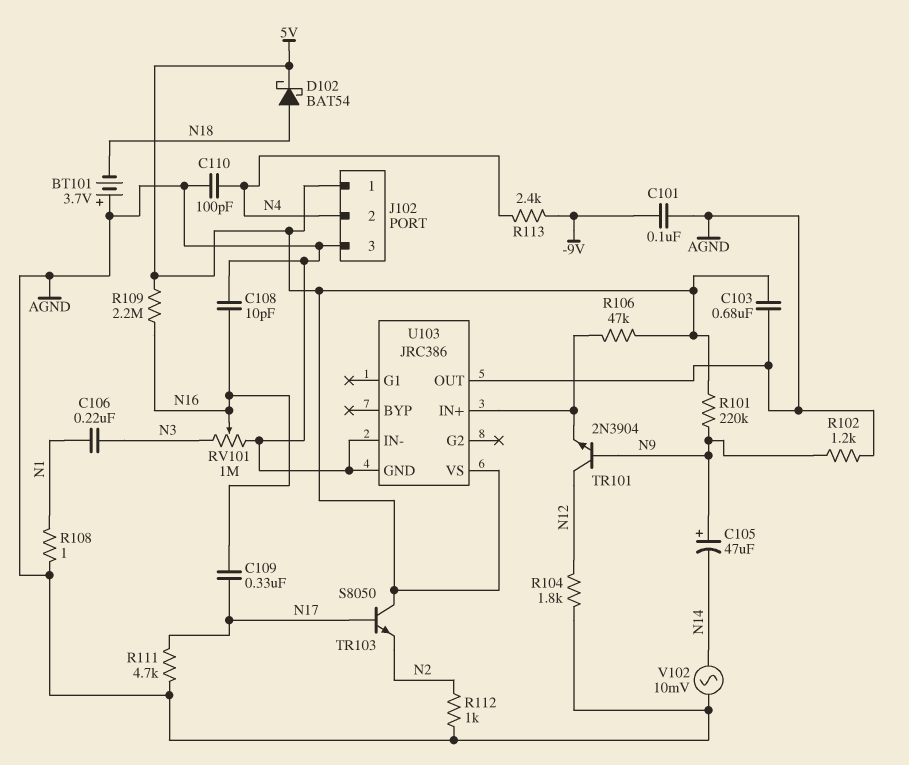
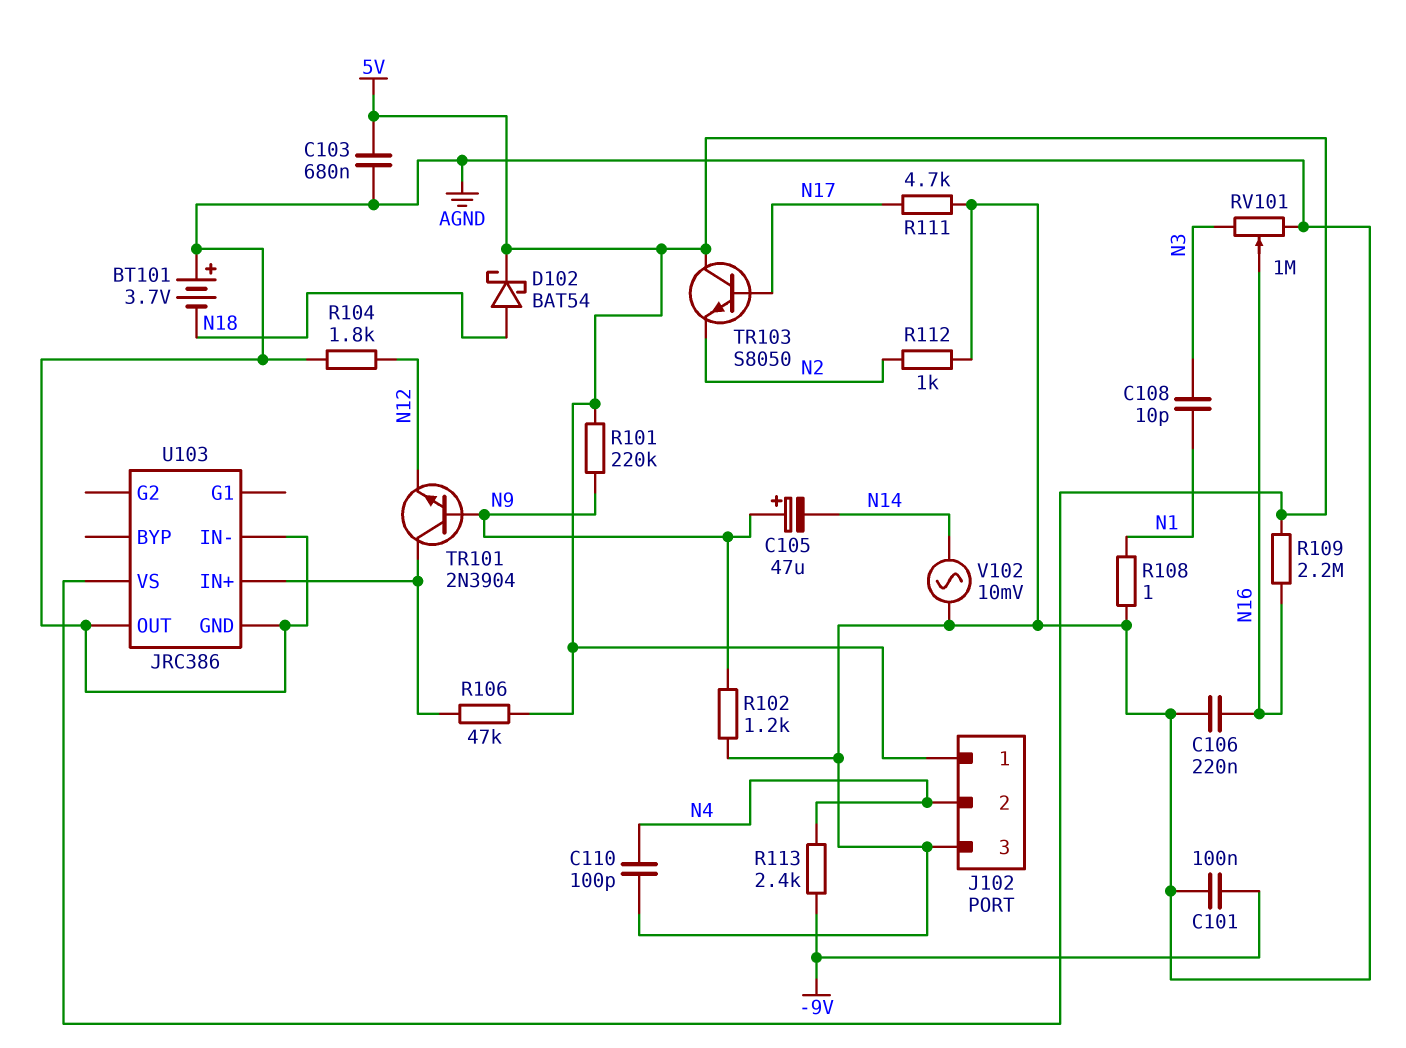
C106: 220nF (N1, N3) -> 220nF (AGND, N16)
C108: 10pF (AGND, N16) -> 10pF (N1, N3)
C109: 330nF (N16, N17) -> none
TR101: NPN 2N3904 (B N9, C N12, E U103/IN+) -> NPN 2N3904 (B N9, C U103/IN+, E N12)

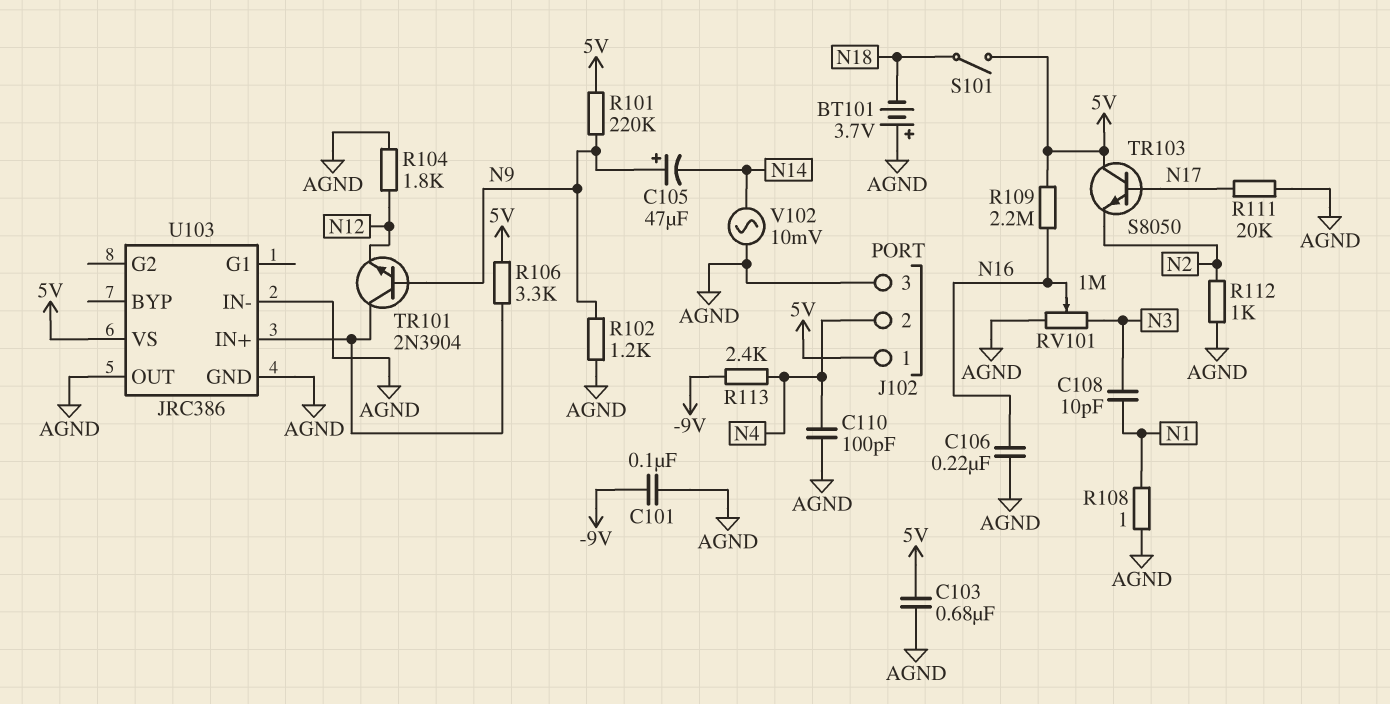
D102: schottky BAT54 (A N18, K 5V) -> none
R106: 47k (5V, U103/IN+) -> 3.3k (5V, U103/IN+)
R111: 4.7k (AGND, N17) -> 20k (AGND, N17)
S101: none -> switch (5V, N18)

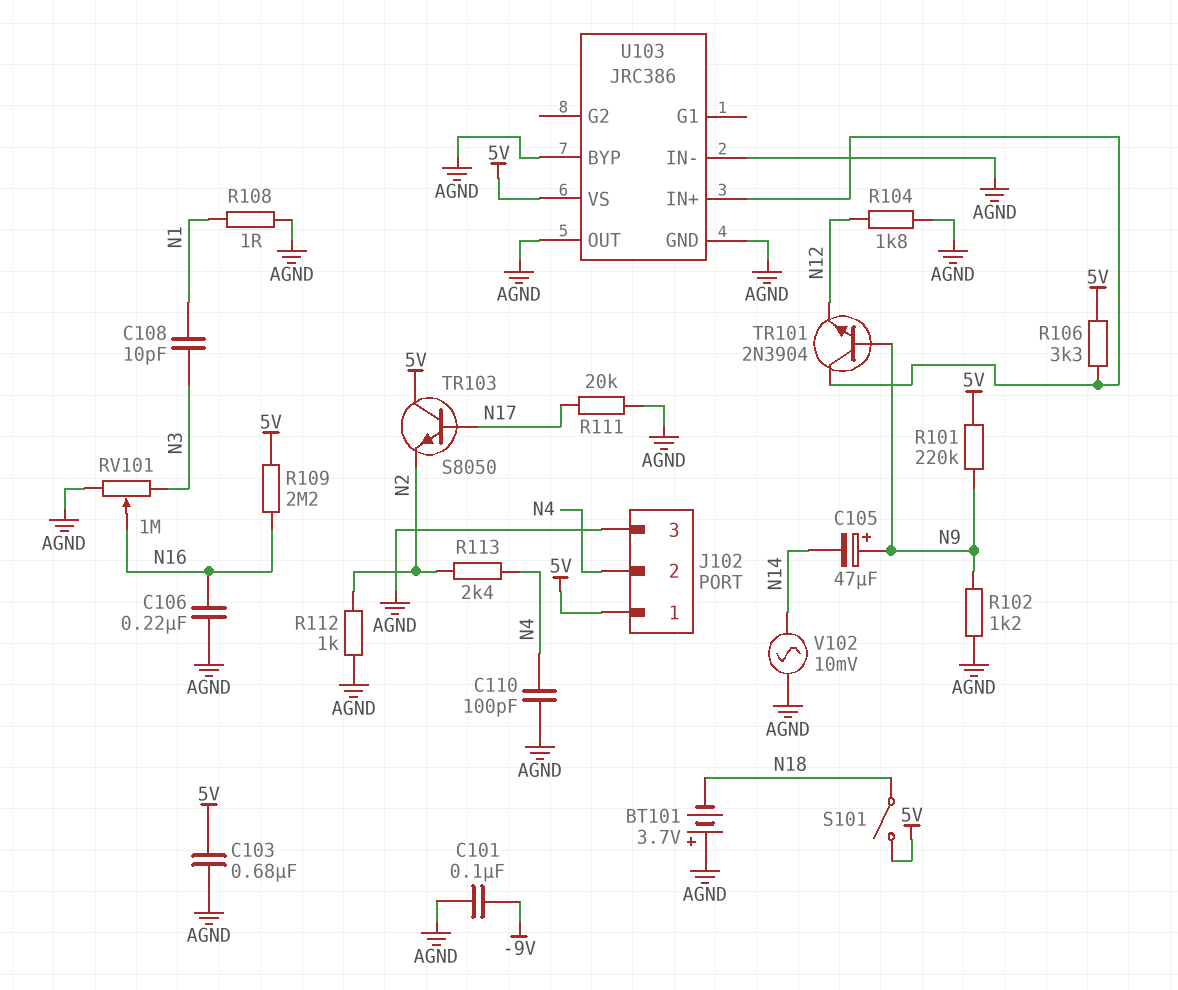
R113: 2.4k (-9V, N4) -> 2.4k (N2, N4)
U103 pin BYP: none -> AGND

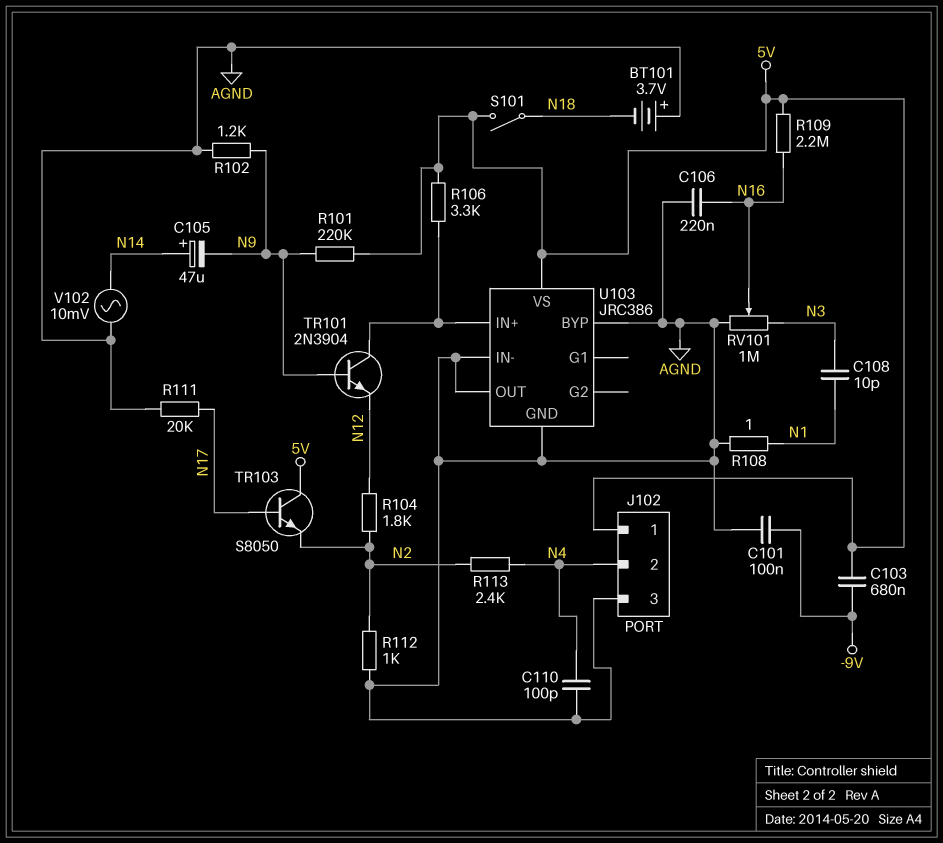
C103: 680nF (5V, AGND) -> 680nF (-9V, 5V)
C105: 47uF (plus N9, minus N14) -> 47uF (plus N14, minus N9)
R104: 1.8k (AGND, N12) -> 1.8k (N2, N12)

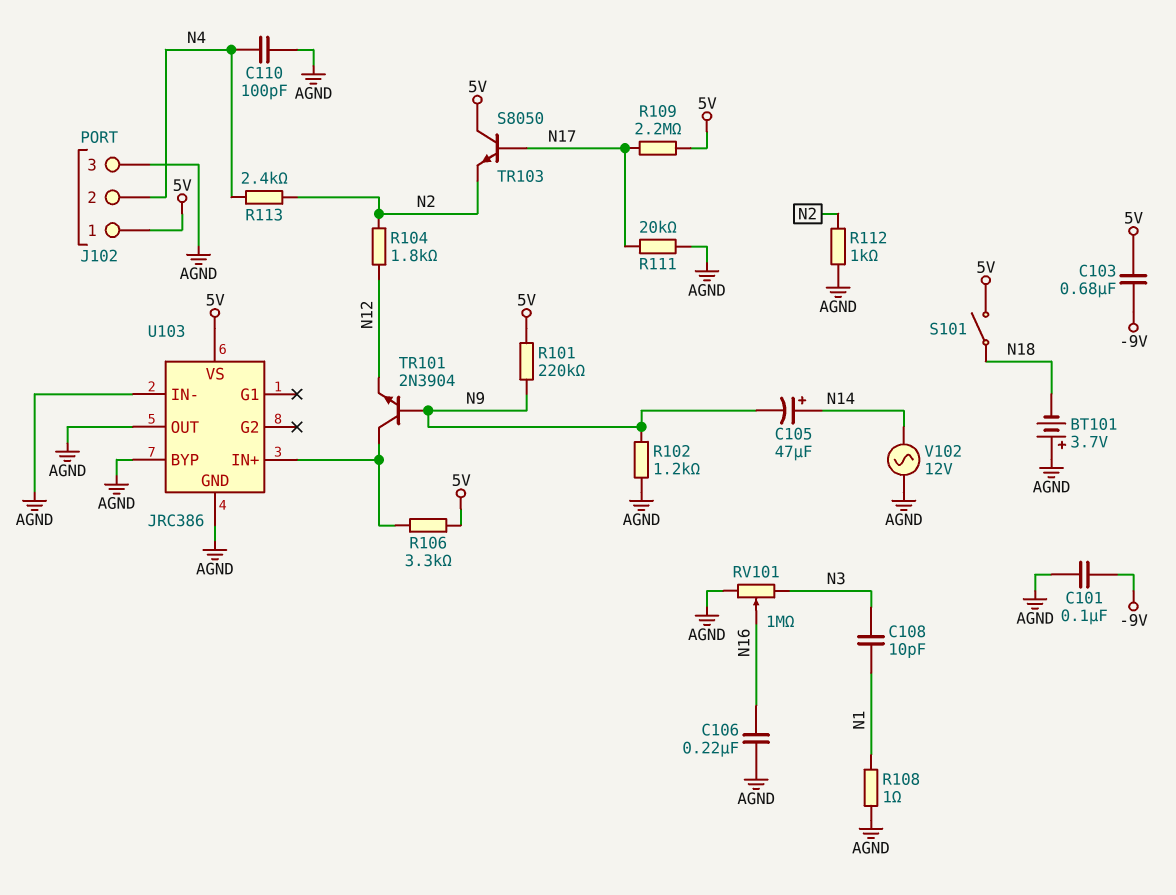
R109: 2.2M (5V, N16) -> 2.2M (5V, N17)
V102: AC 10mV (AGND, N14) -> AC 12V (AGND, N14)

